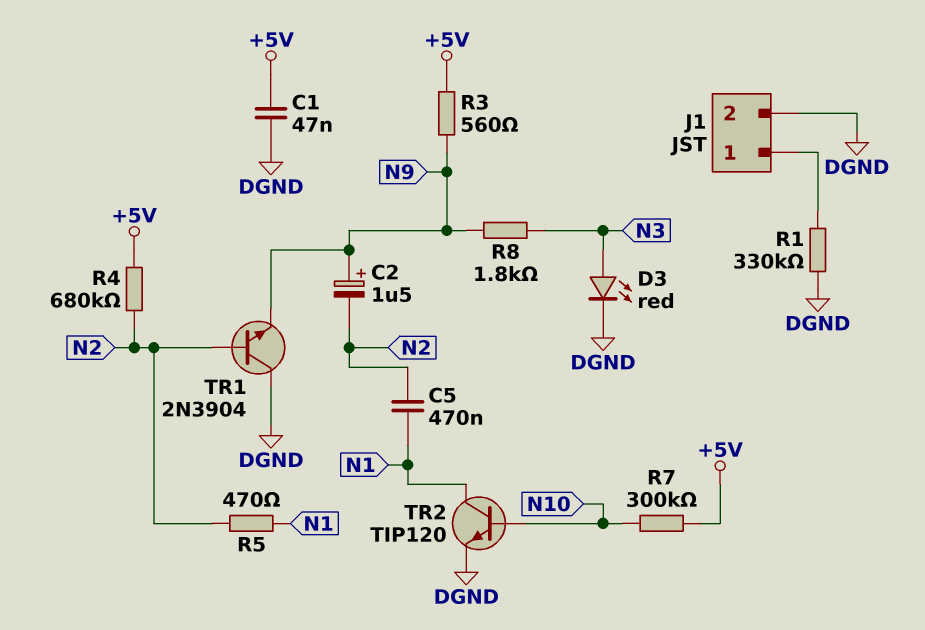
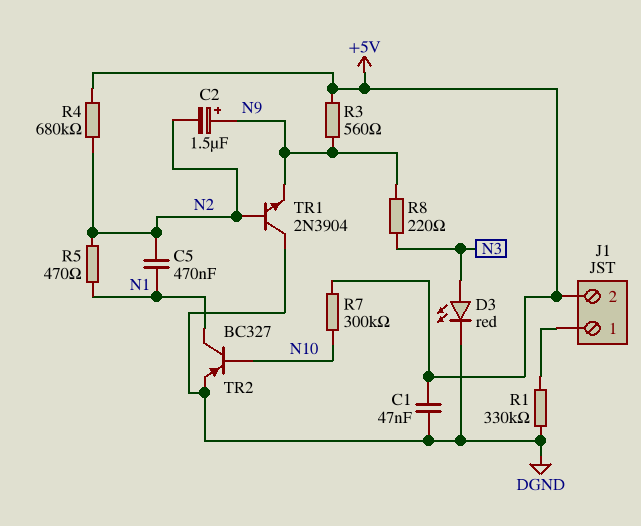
J1 pin 2: DGND -> +5V
R8: 1.8k (N3, N9) -> 220 (N3, N9)
TR2: NPN TIP120 (B N10, C N1, E DGND) -> PNP BC327 (B N10, C N1, E DGND)

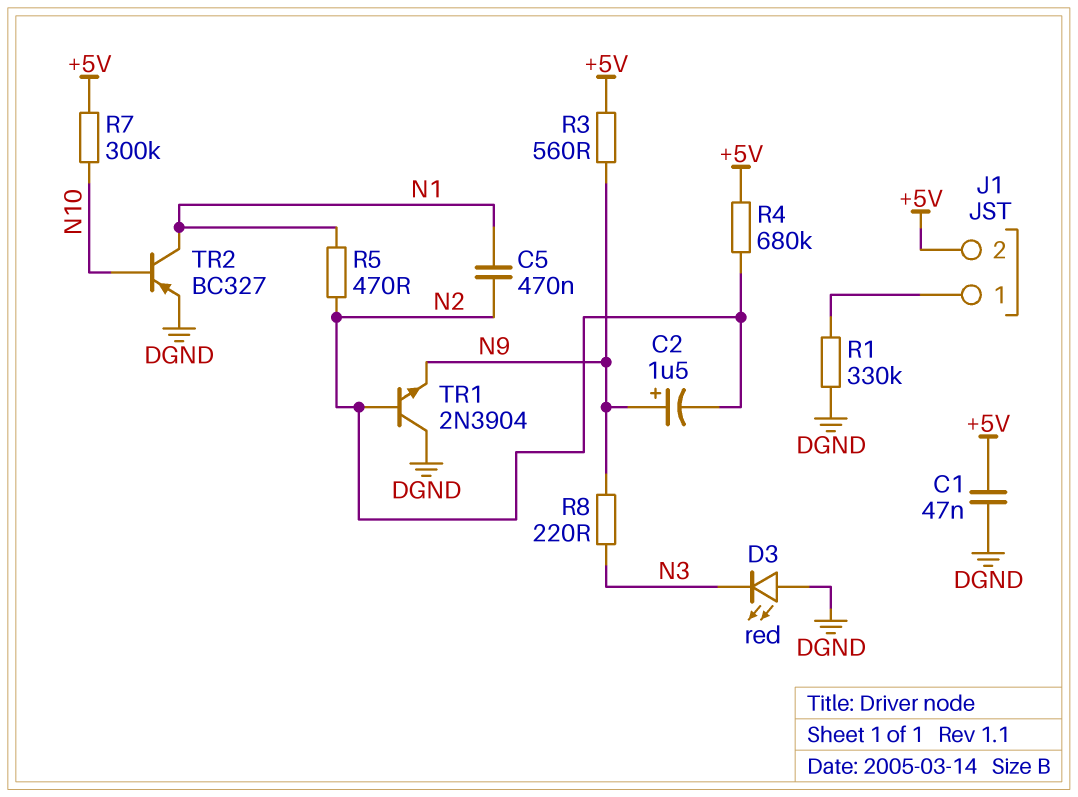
D3: LED red (A N3, K DGND) -> LED red (A DGND, K N3)

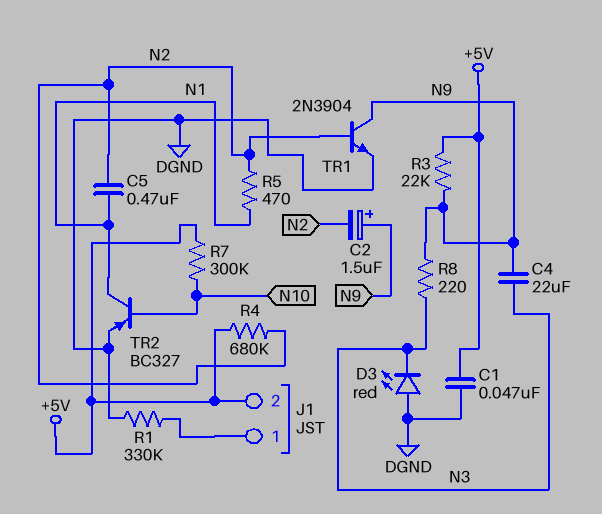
C4: none -> 22uF (N3, N9)
R3: 560 (+5V, N9) -> 22k (+5V, N9)
TR1: NPN 2N3904 (B N2, C DGND, E N9) -> NPN 2N3904 (B N2, C N9, E DGND)

